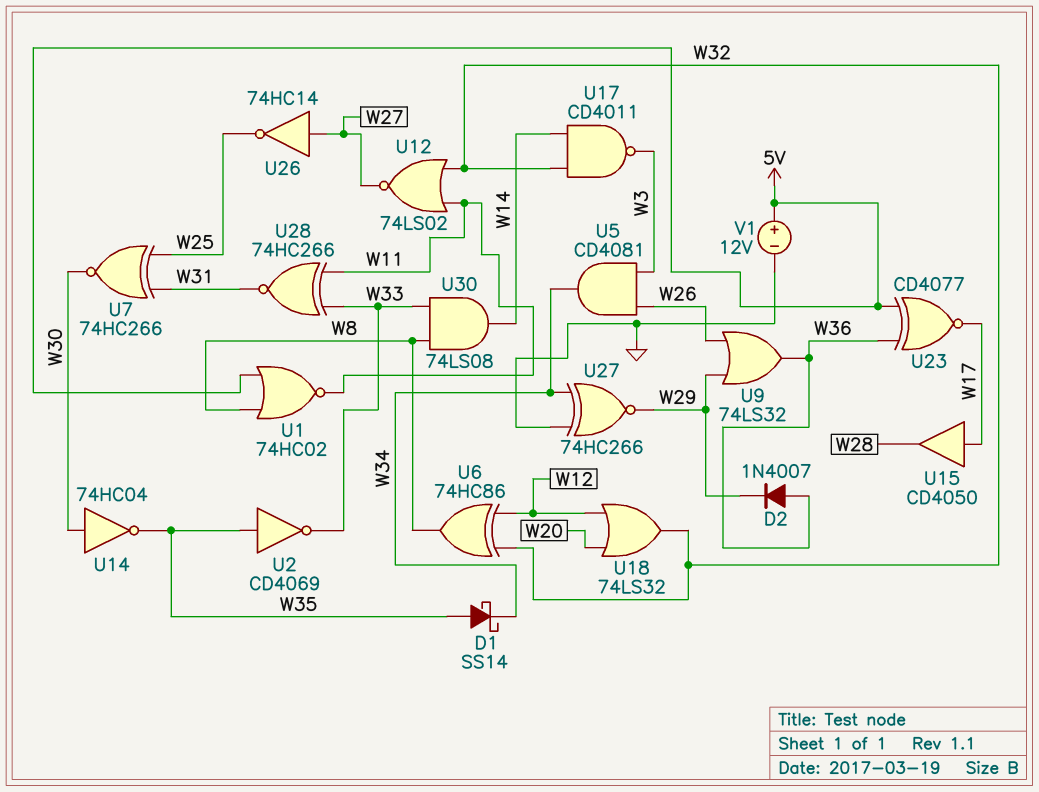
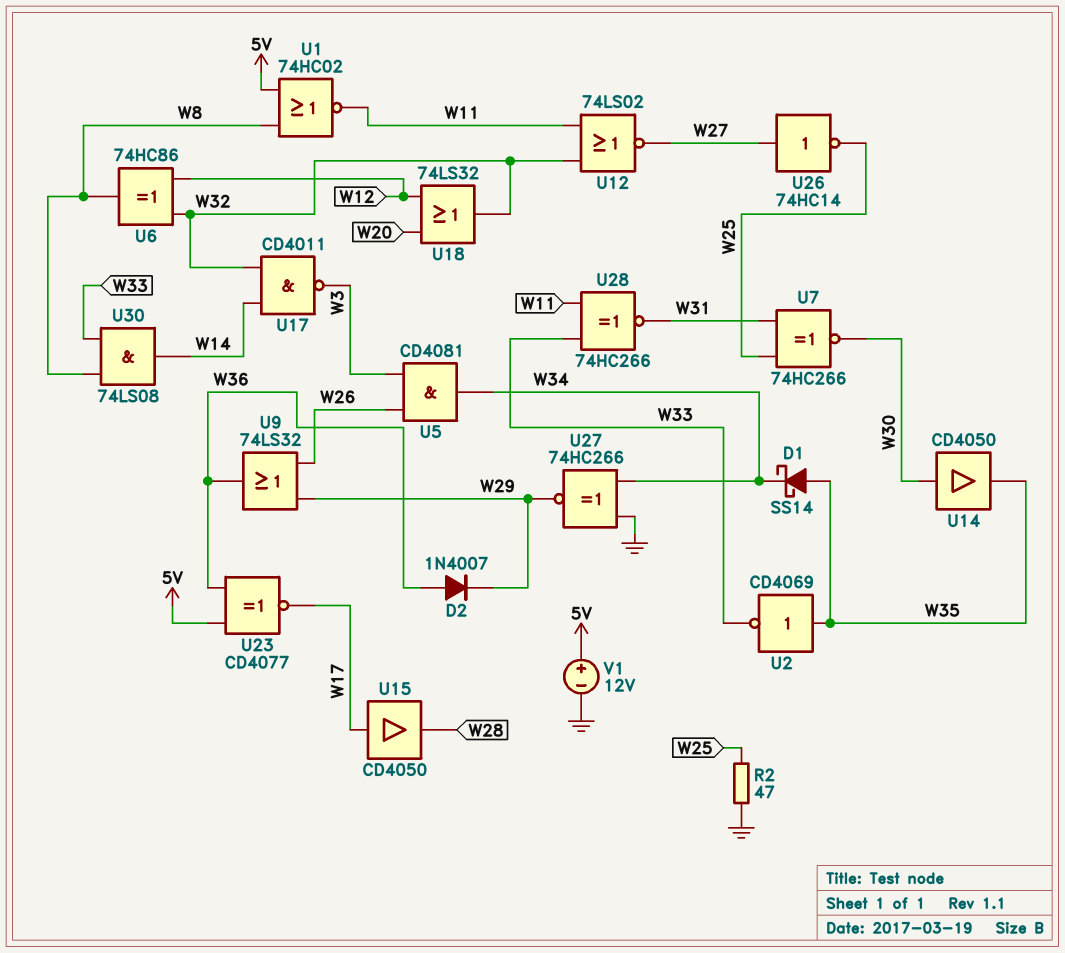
R2: none -> 47 (GND, W25)
U14: NOT 74HC04 (in W30, out W35) -> buffer CD4050 (in W30, out W35)

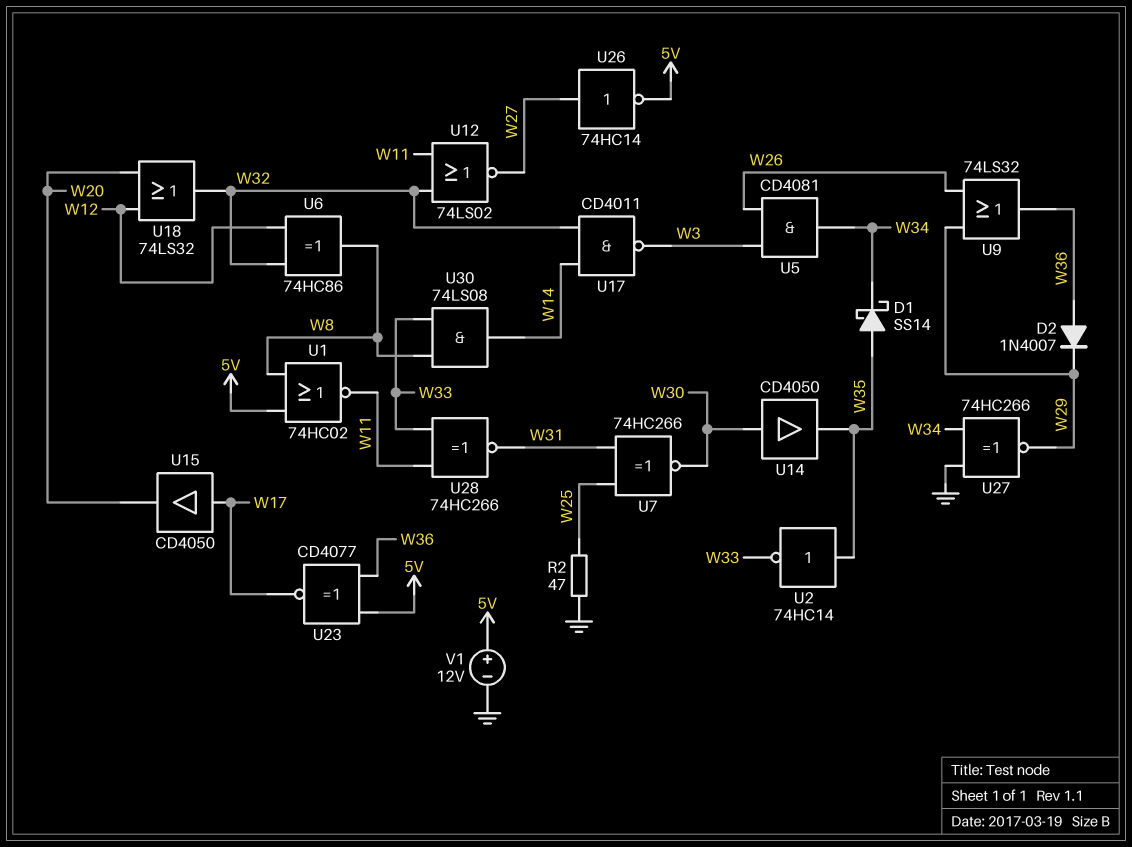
U2: NOT CD4069 (in W35, out W33) -> NOT 74HC14 (in W35, out W33)
U15: buffer CD4050 (in W17, out W28) -> buffer CD4050 (in W17, out W20)
U26: NOT 74HC14 (in W27, out W25) -> NOT 74HC14 (in W27, out 5V)

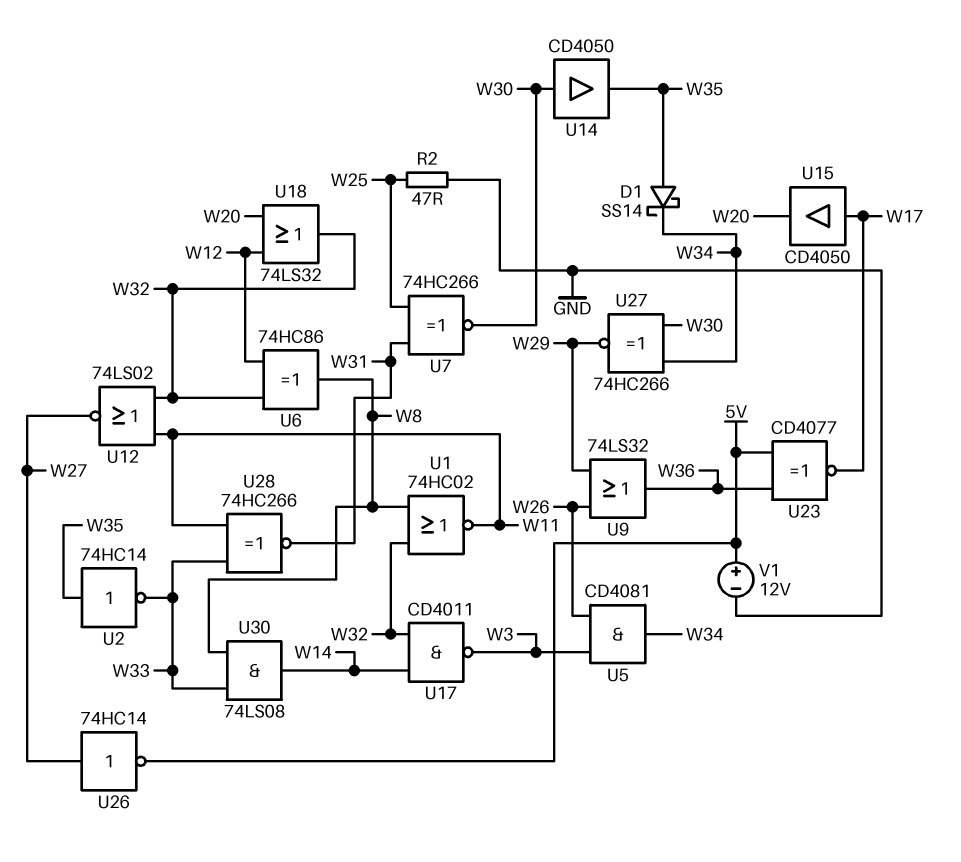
D2: diode 1N4007 (A W36, K W29) -> none
U1: NOR 74HC02 (in 5V, in W8, out W11) -> NOR 74HC02 (in W8, in W32, out W11)
U27: XNOR 74HC266 (in GND, in W34, out W29) -> XNOR 74HC266 (in W30, in W34, out W29)

